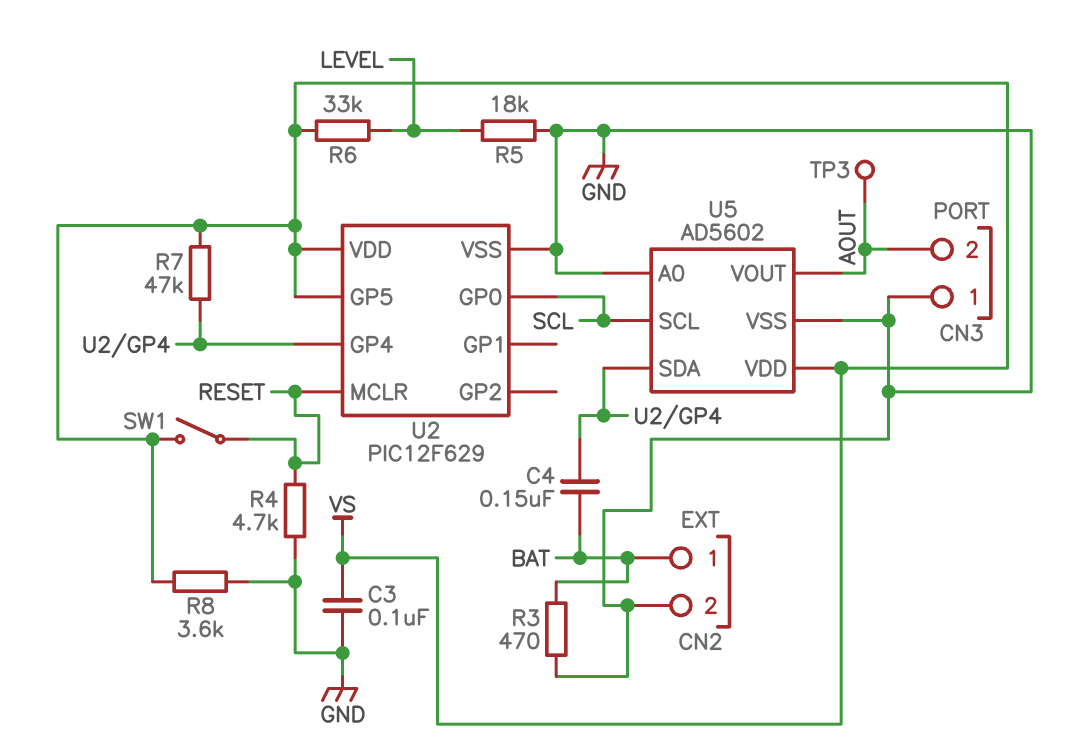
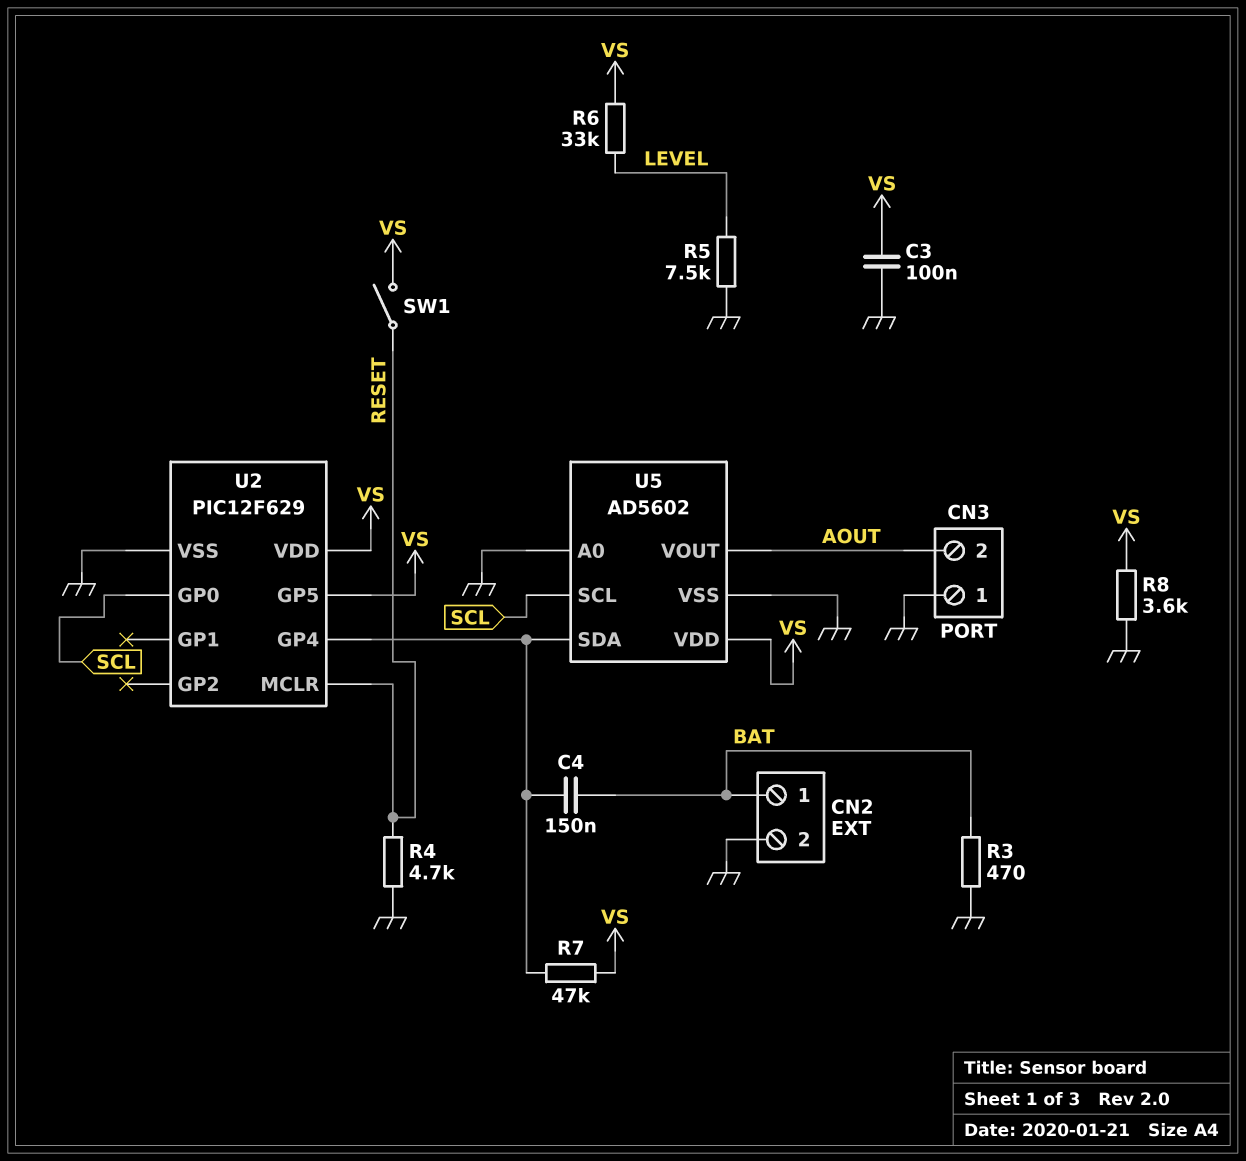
R5: 18k (GND, LEVEL) -> 7.5k (GND, LEVEL)
TP3: test point (AOUT) -> none

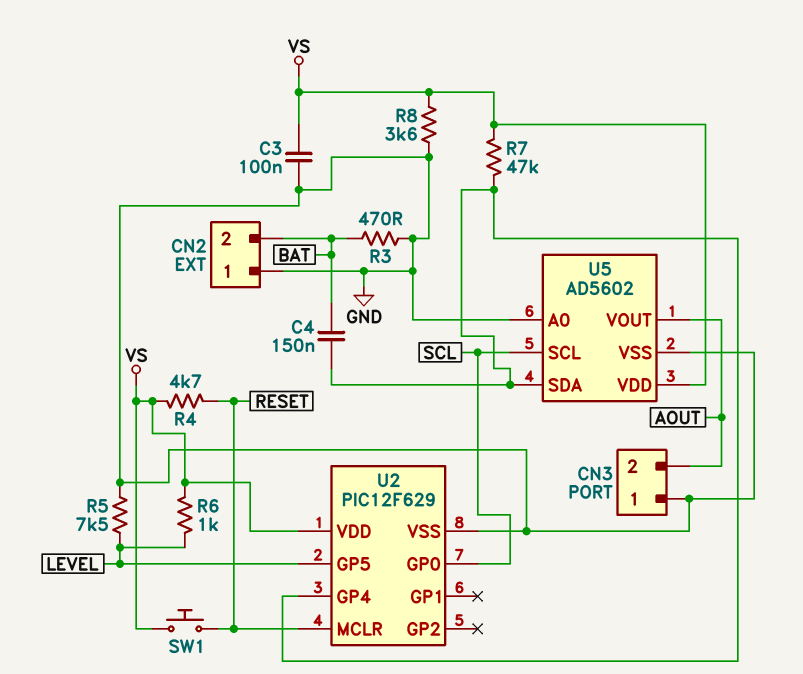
CN2 pin 1: BAT -> GND
CN2 pin 2: GND -> BAT
R4: 4.7k (GND, RESET) -> 4.7k (RESET, VS)
R6: 33k (LEVEL, VS) -> 1k (LEVEL, VS)
SW1: switch (RESET, VS) -> button (RESET, VS)
U2 pin GP5: VS -> LEVEL

